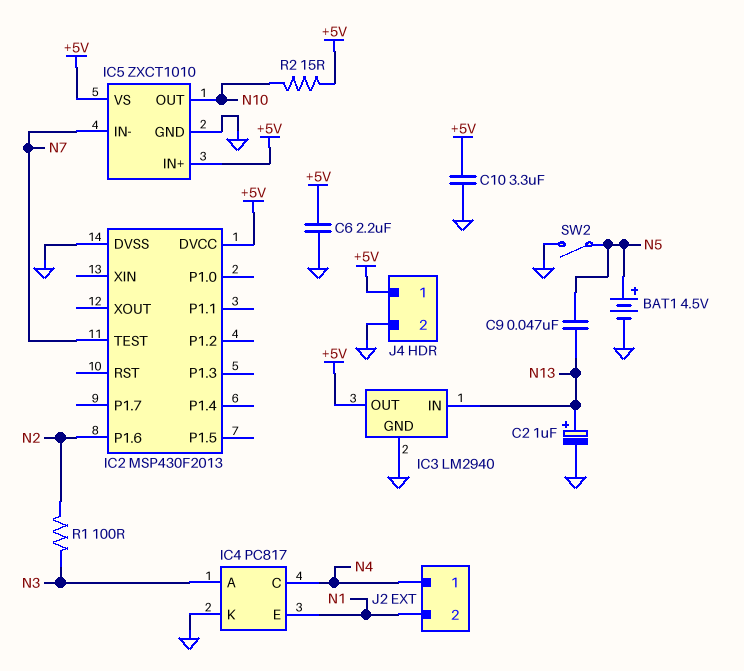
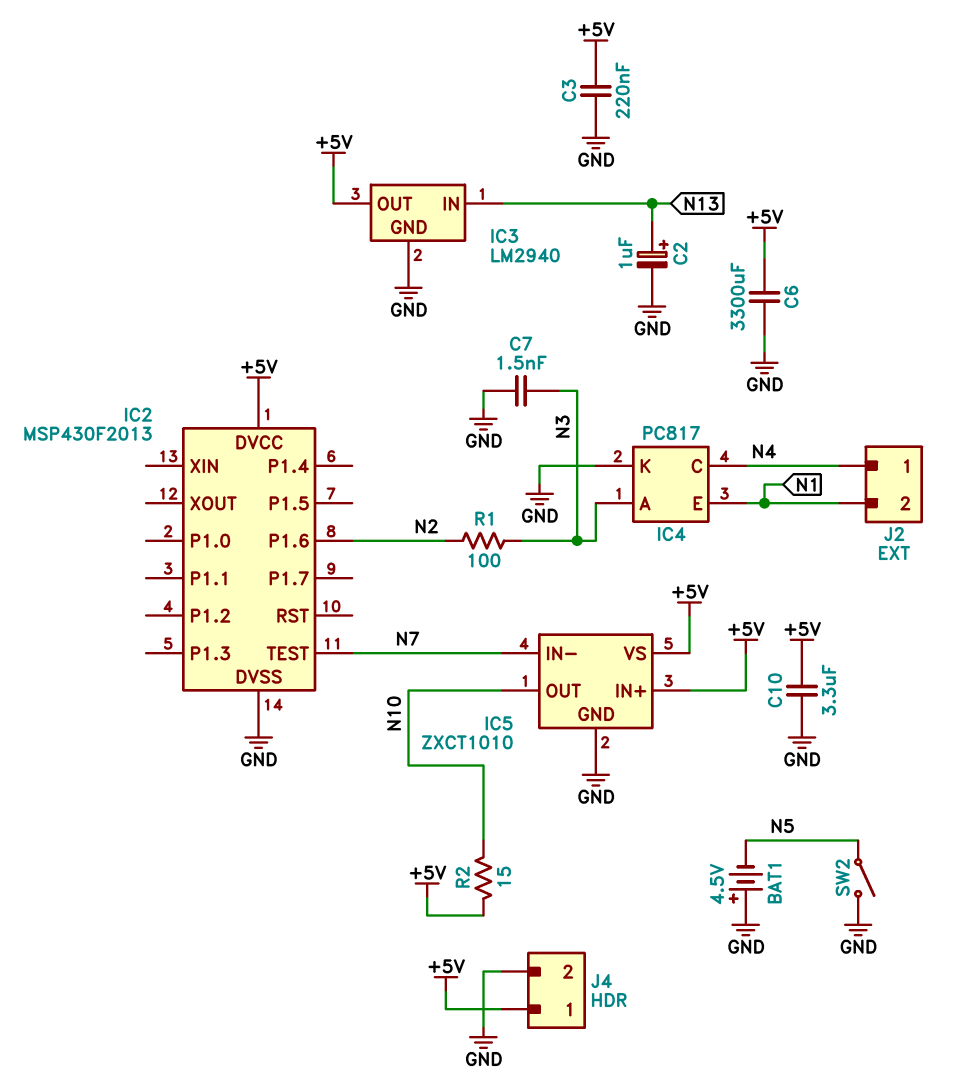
BAT1: 4.5V (plus N5, minus GND) -> 4.5V (plus GND, minus N5)
C3: none -> 220nF (+5V, GND)
C6: 2.2uF (+5V, GND) -> 3300uF (+5V, GND)
C7: none -> 1.5nF (GND, N3)
C9: 47nF (N5, N13) -> none

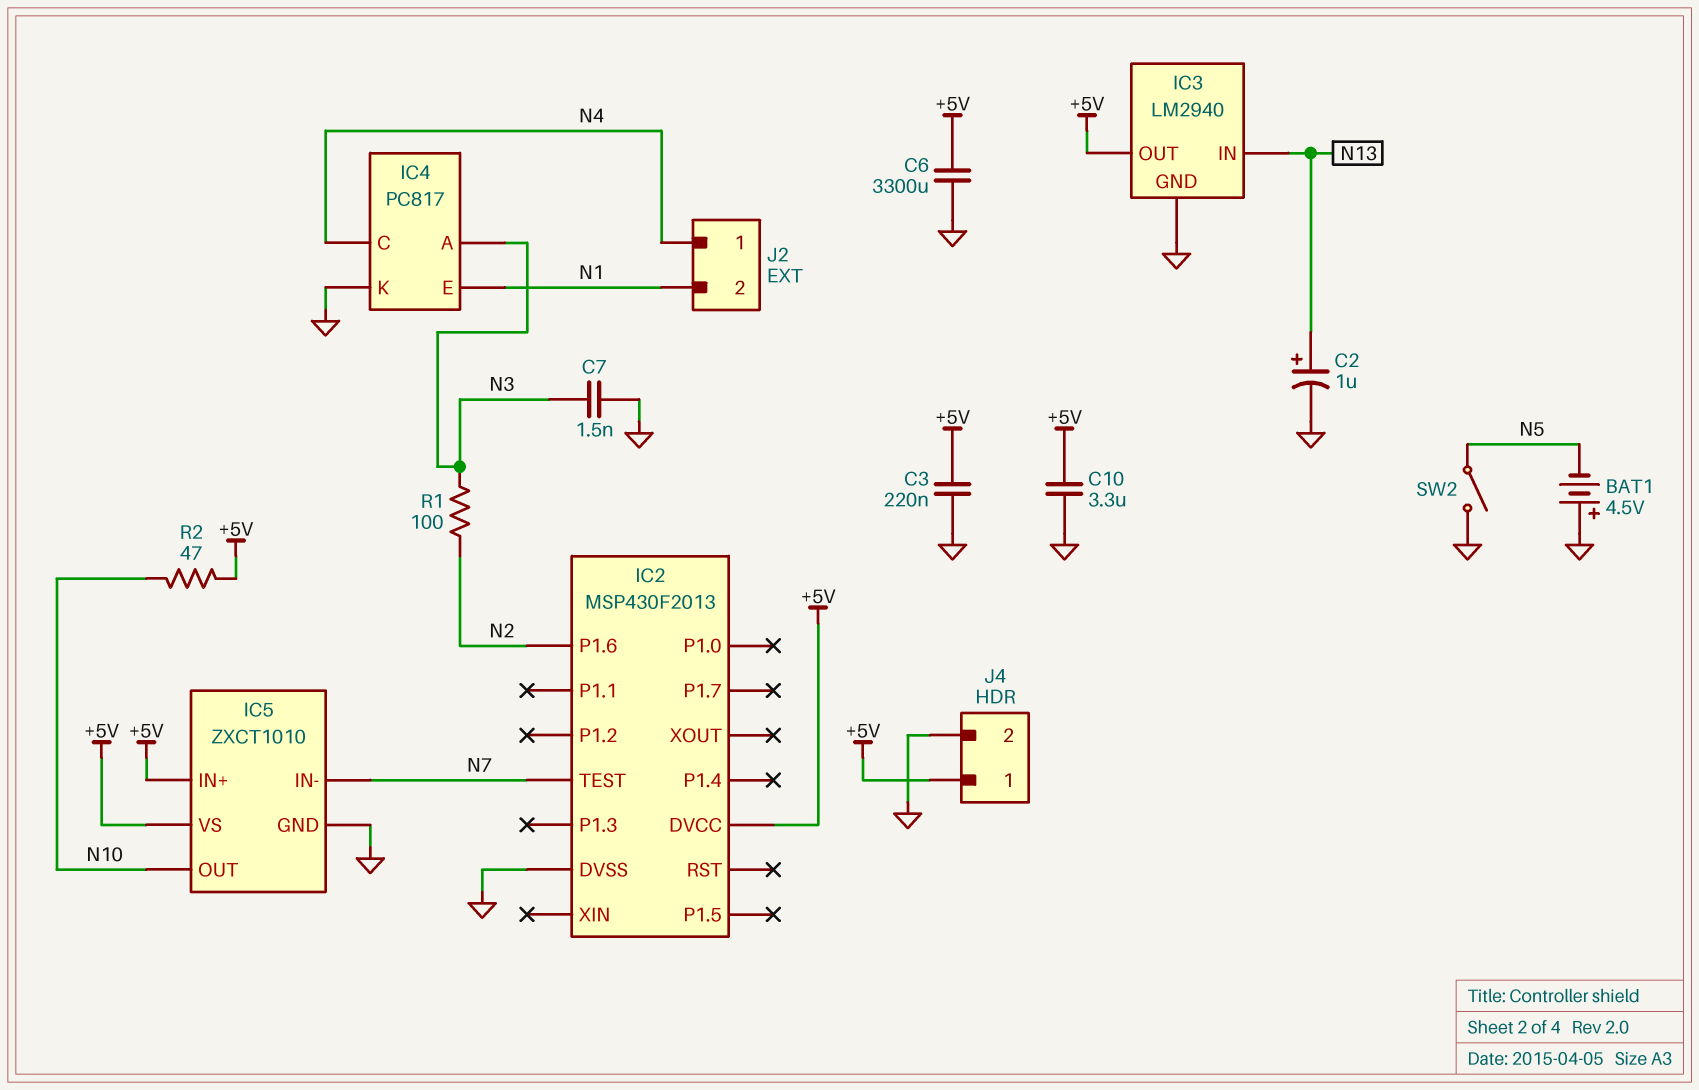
R2: 15 (+5V, N10) -> 47 (+5V, N10)

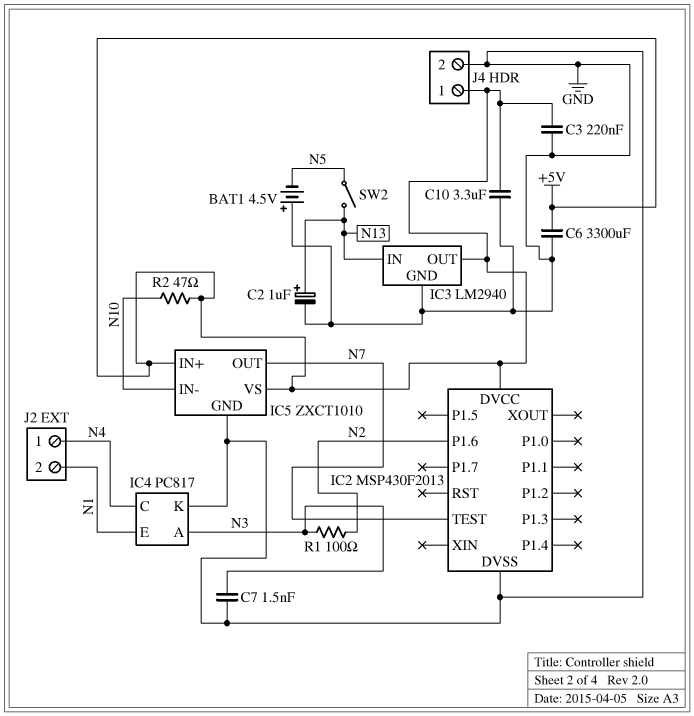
IC5 pin IN-: N7 -> N10
IC5 pin OUT: N10 -> N7
SW2: switch (GND, N5) -> switch (N5, N13)

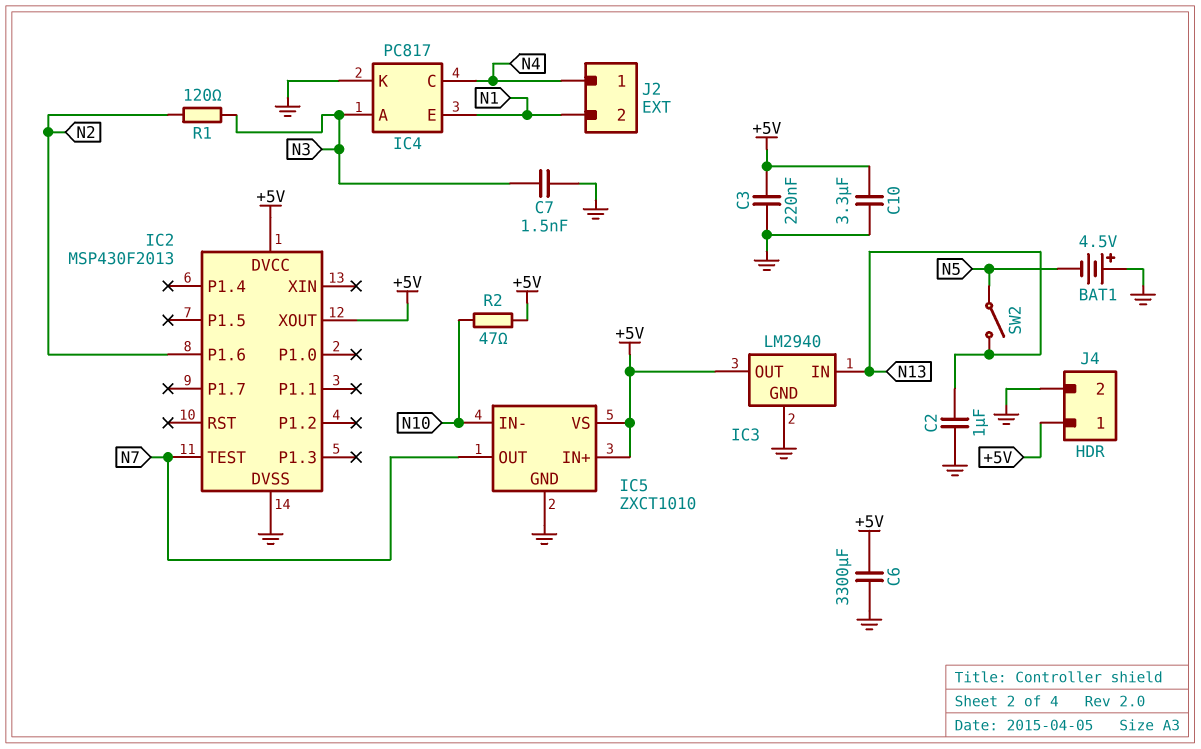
C2: 1uF (plus N13, minus GND) -> 1uF (GND, N13)
IC2 pin XOUT: none -> +5V
R1: 100 (N2, N3) -> 120 (N2, N3)

